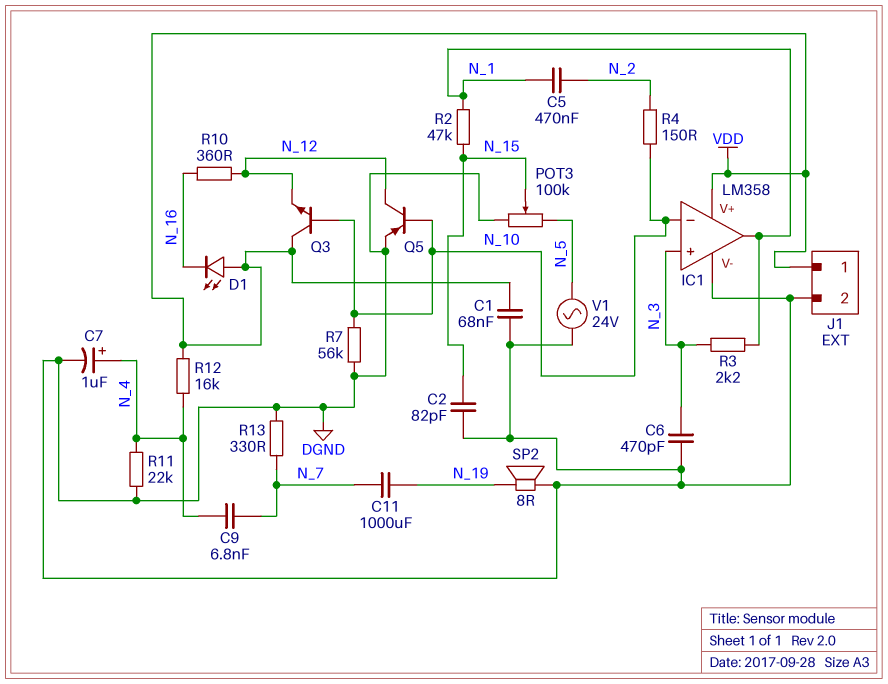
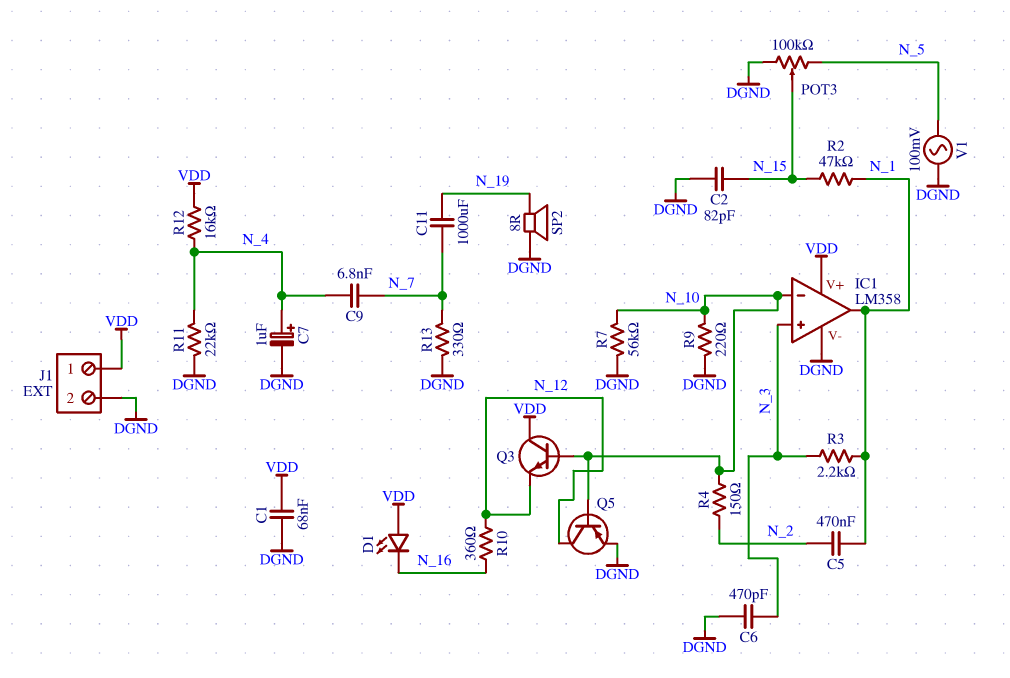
R9: none -> 220 (DGND, N_10)
V1: AC 24V (DGND, N_5) -> AC 100mV (DGND, N_5)

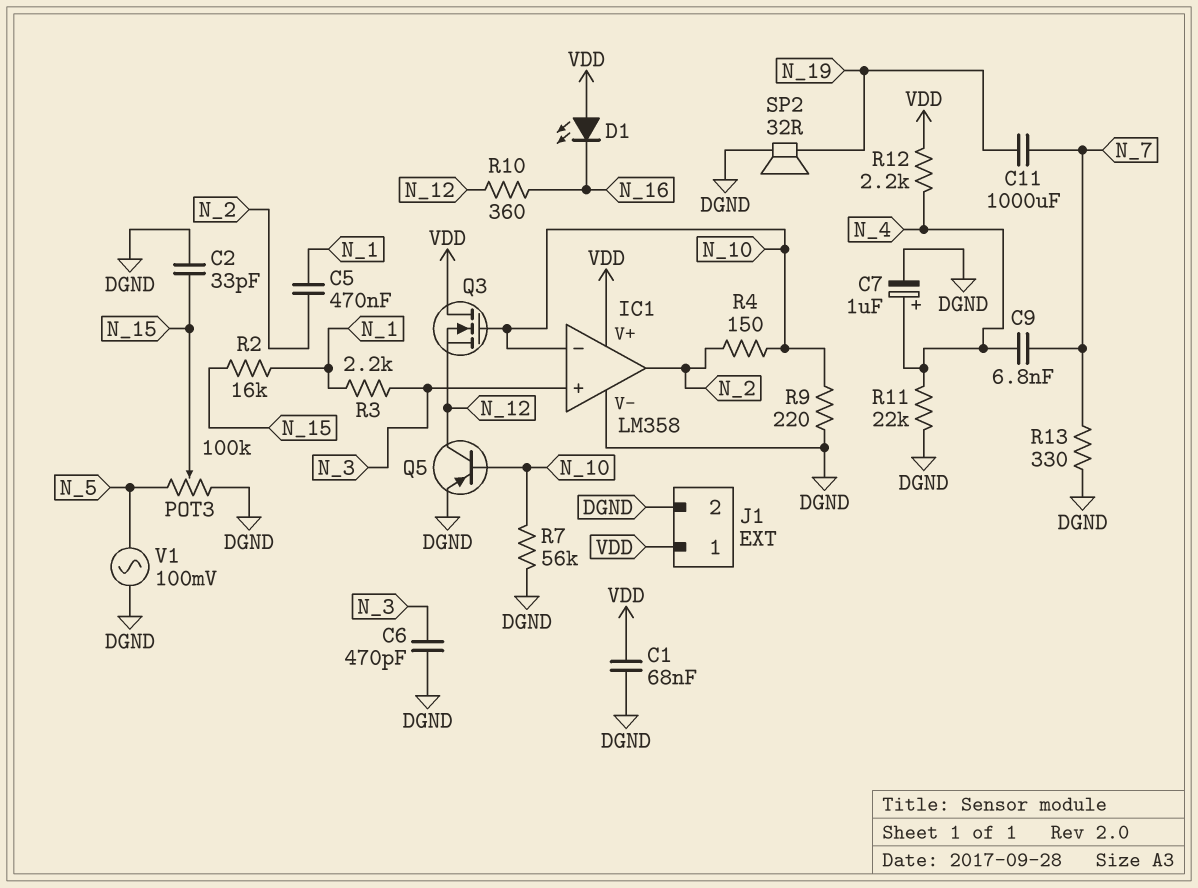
C2: 82pF (DGND, N_15) -> 33pF (DGND, N_15)
IC1 pin out: N_1 -> N_2
Q3: NPN (B N_10, C VDD, E N_12) -> NMOS (G N_10, D VDD, S N_12)
R2: 47k (N_1, N_15) -> 16k (N_1, N_15)
R12: 16k (N_4, VDD) -> 2.2k (N_4, VDD)
SP2: speaker 8R (DGND, N_19) -> speaker 32R (DGND, N_19)

